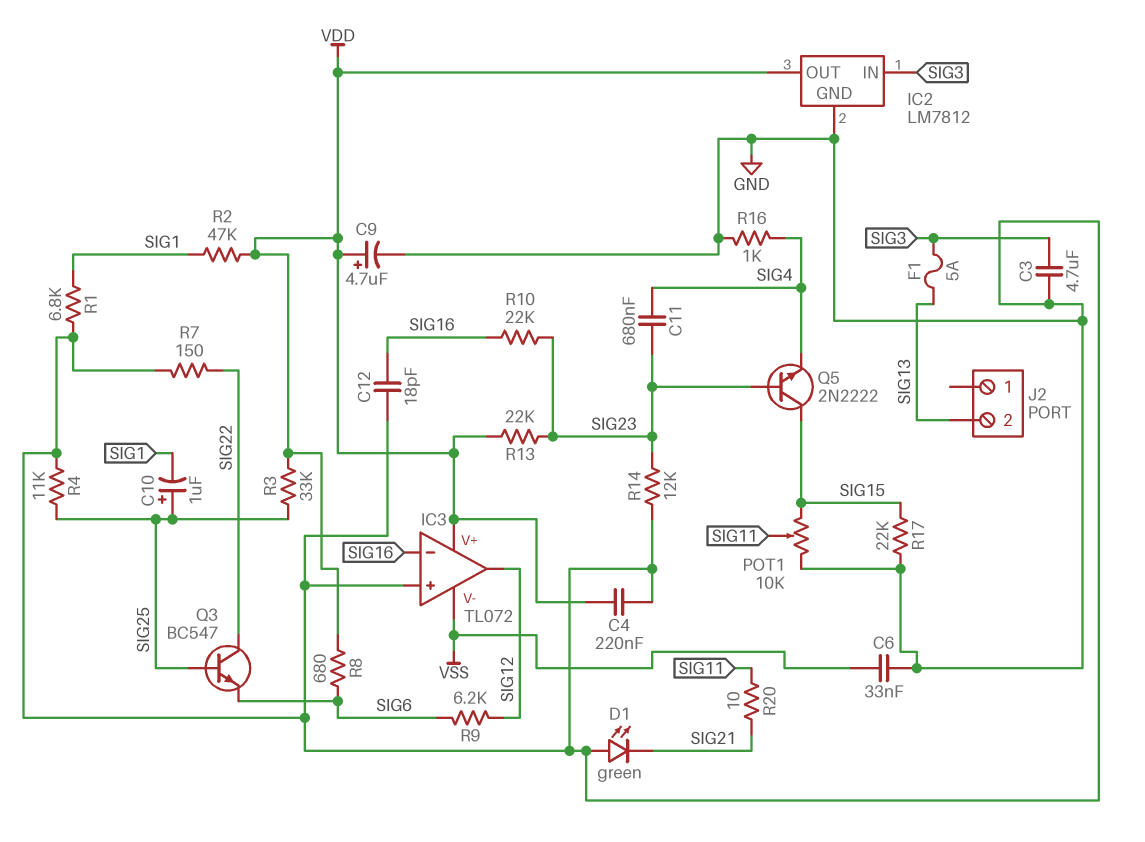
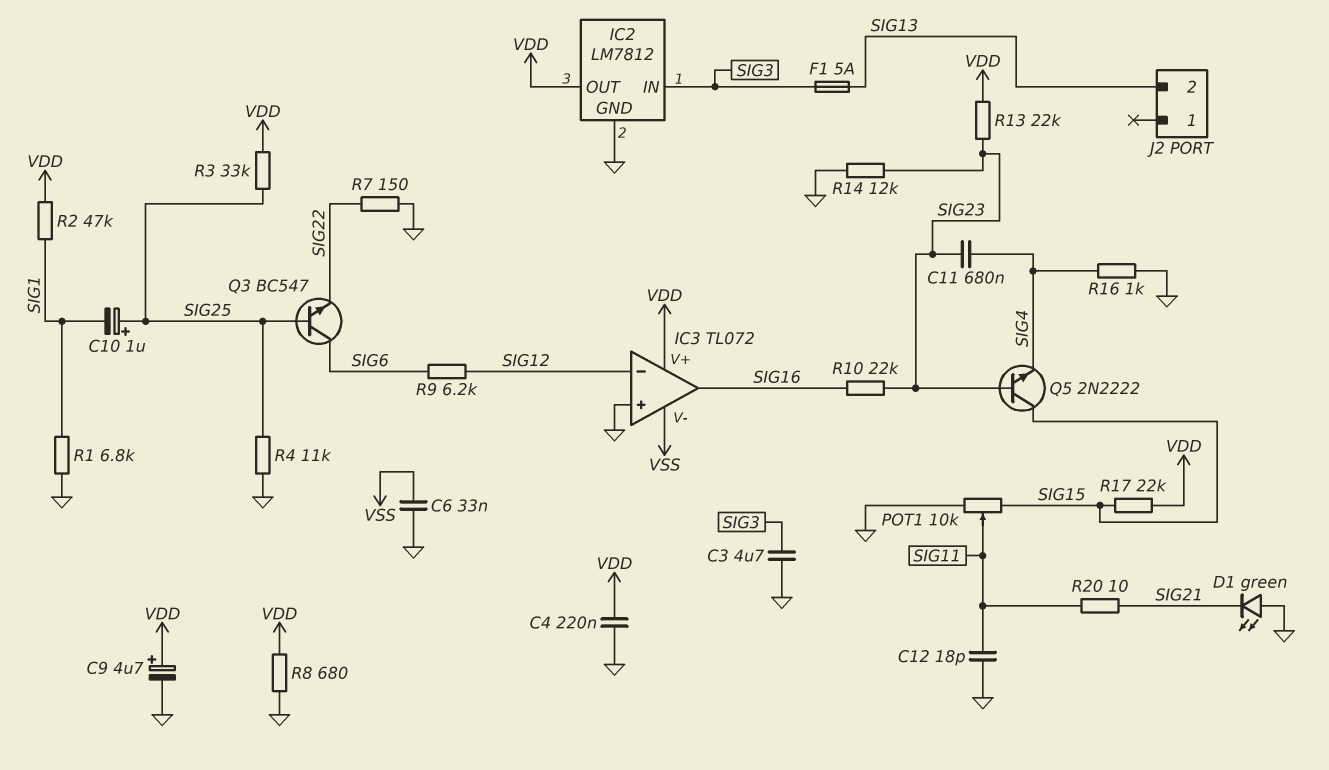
C12: 18pF (GND, SIG16) -> 18pF (GND, SIG11)
IC3 pin in-: SIG16 -> SIG12
IC3 pin out: SIG12 -> SIG16
Q3: NPN BC547 (B SIG25, C SIG22, E SIG6) -> NPN BC547 (B SIG25, C SIG6, E SIG22)
R8: 680 (SIG6, VDD) -> 680 (GND, VDD)
R17: 22k (GND, SIG15) -> 22k (SIG15, VDD)

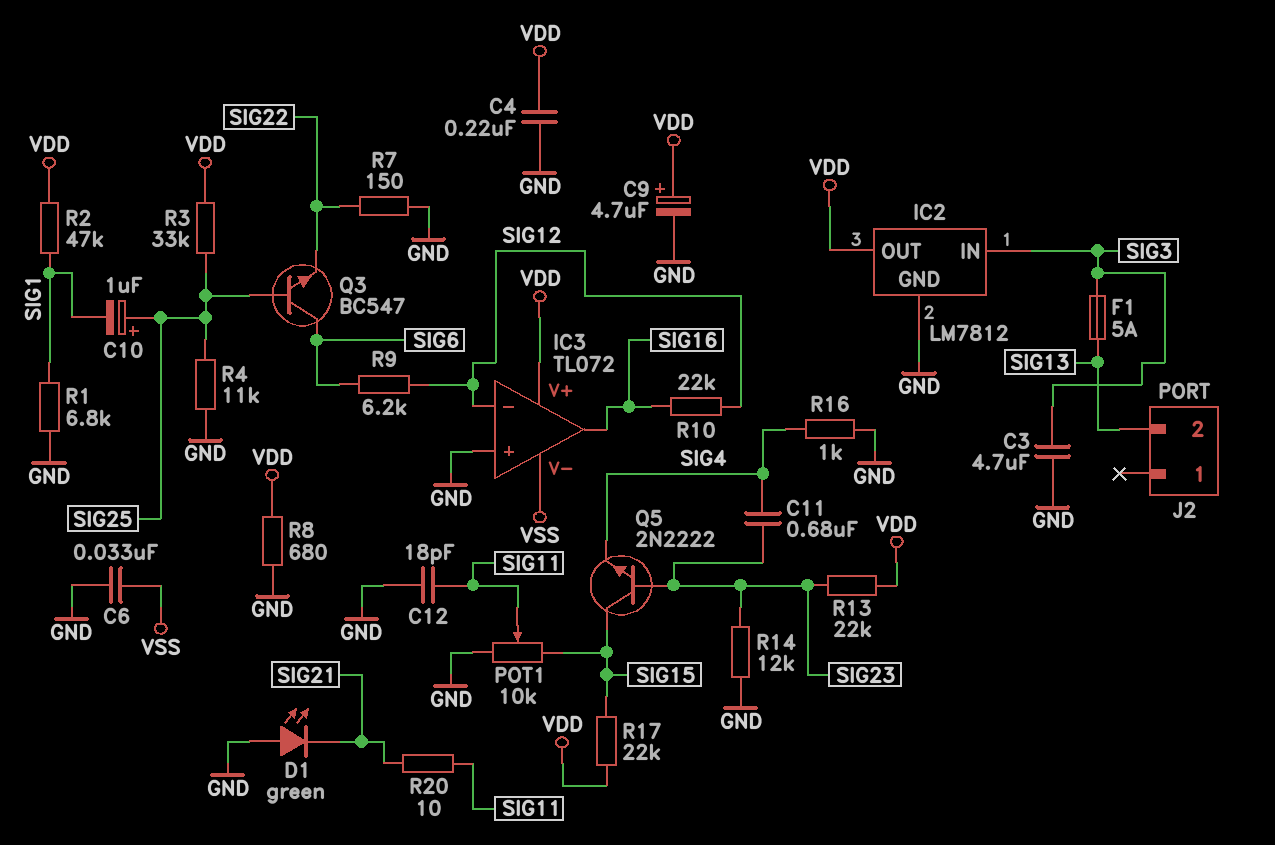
R10: 22k (SIG16, SIG23) -> 22k (SIG12, SIG16)

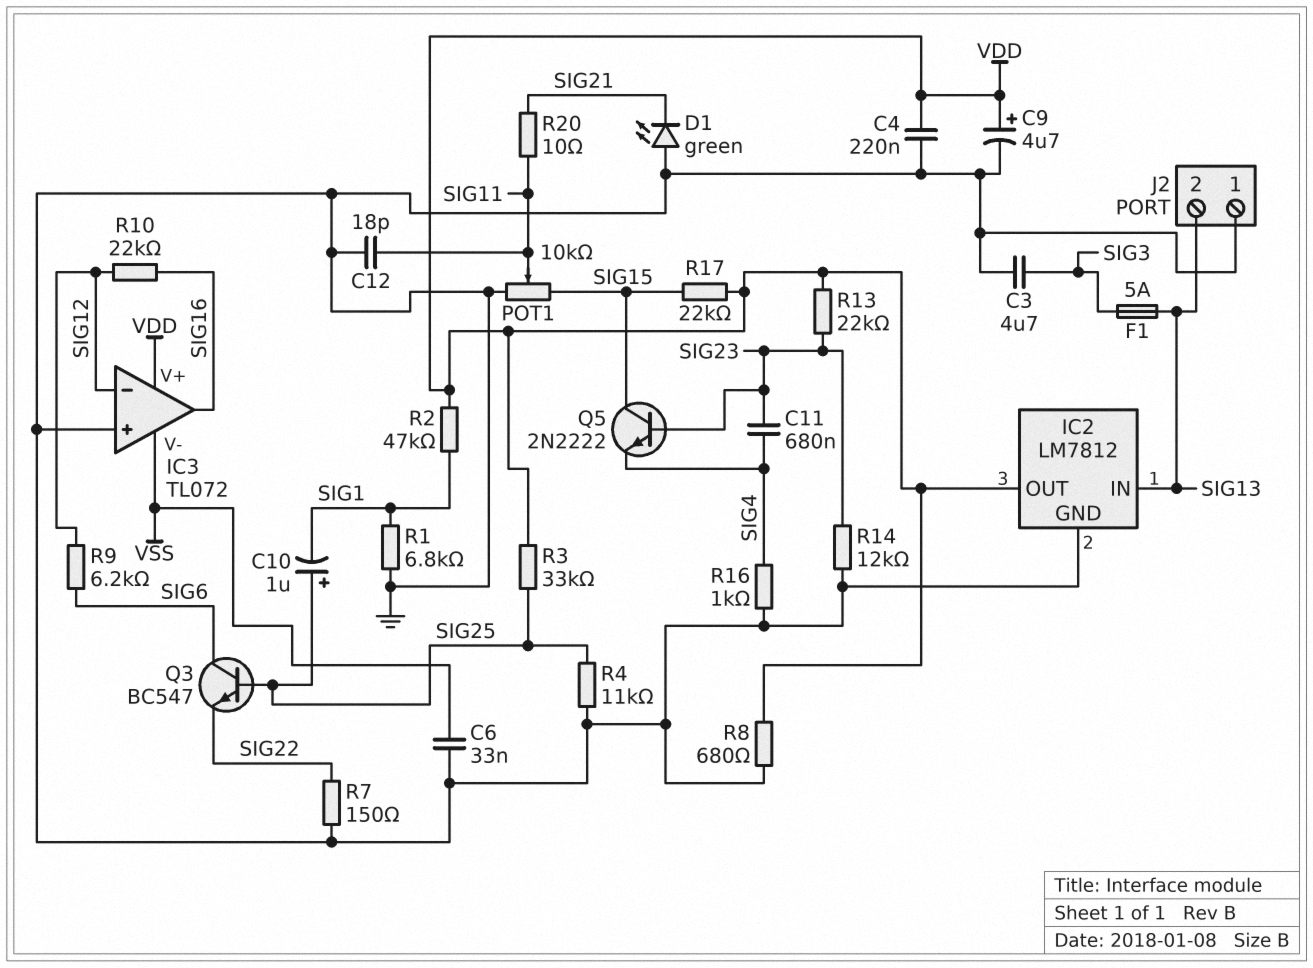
IC2 pin IN: SIG3 -> SIG13
J2 pin 1: none -> GND

